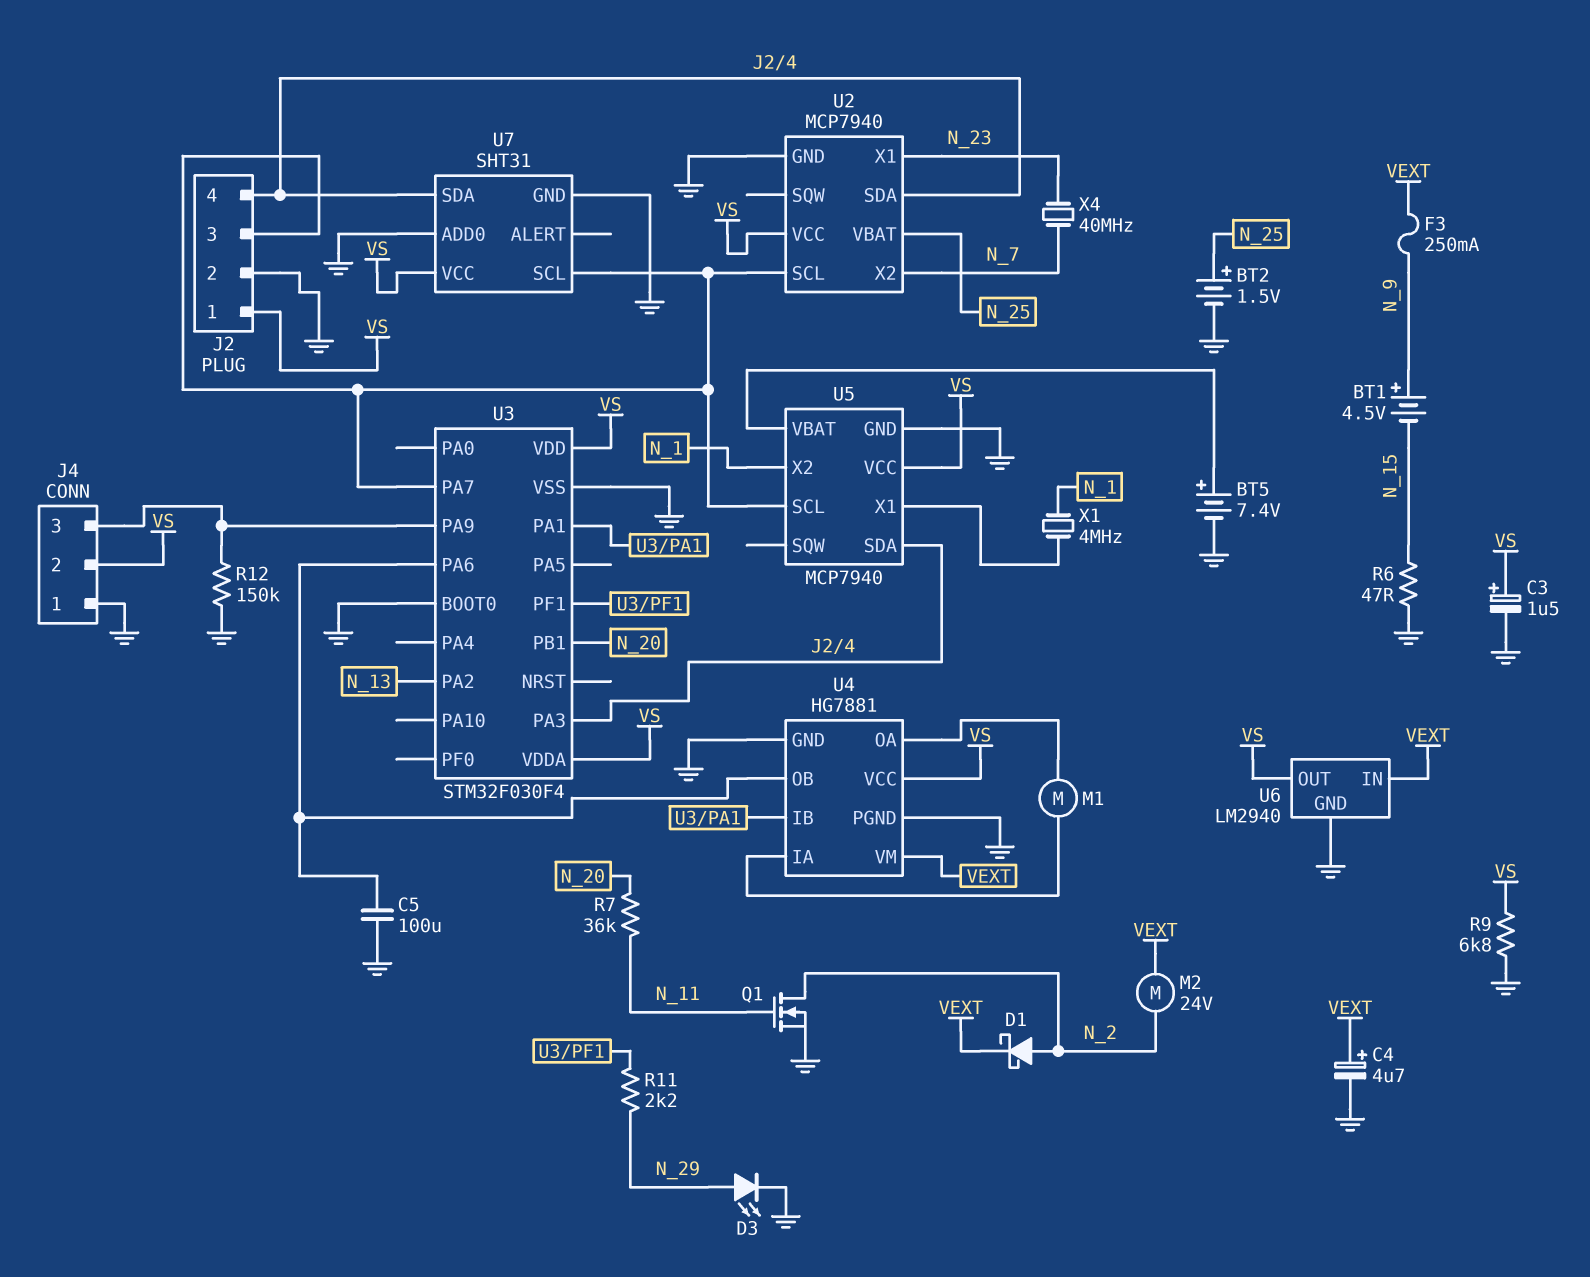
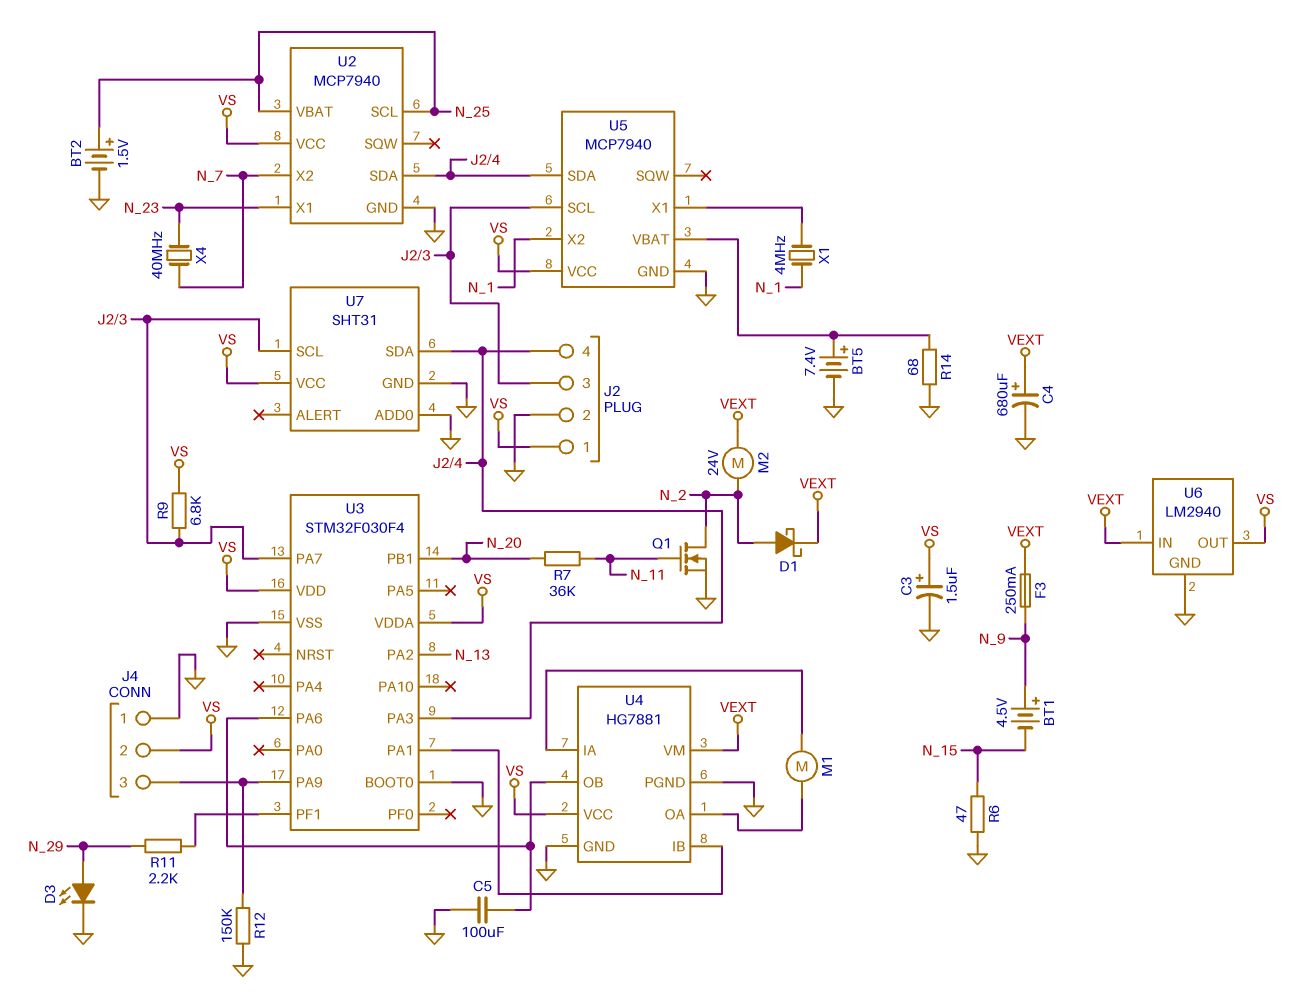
C4: 4.7uF (plus VEXT, minus GND) -> 680uF (plus VEXT, minus GND)
R9: 6.8k (GND, VS) -> 6.8k (J2/3, VS)
R14: none -> 68 (GND, U5/VBAT)
U2 pin SCL: J2/3 -> N_25

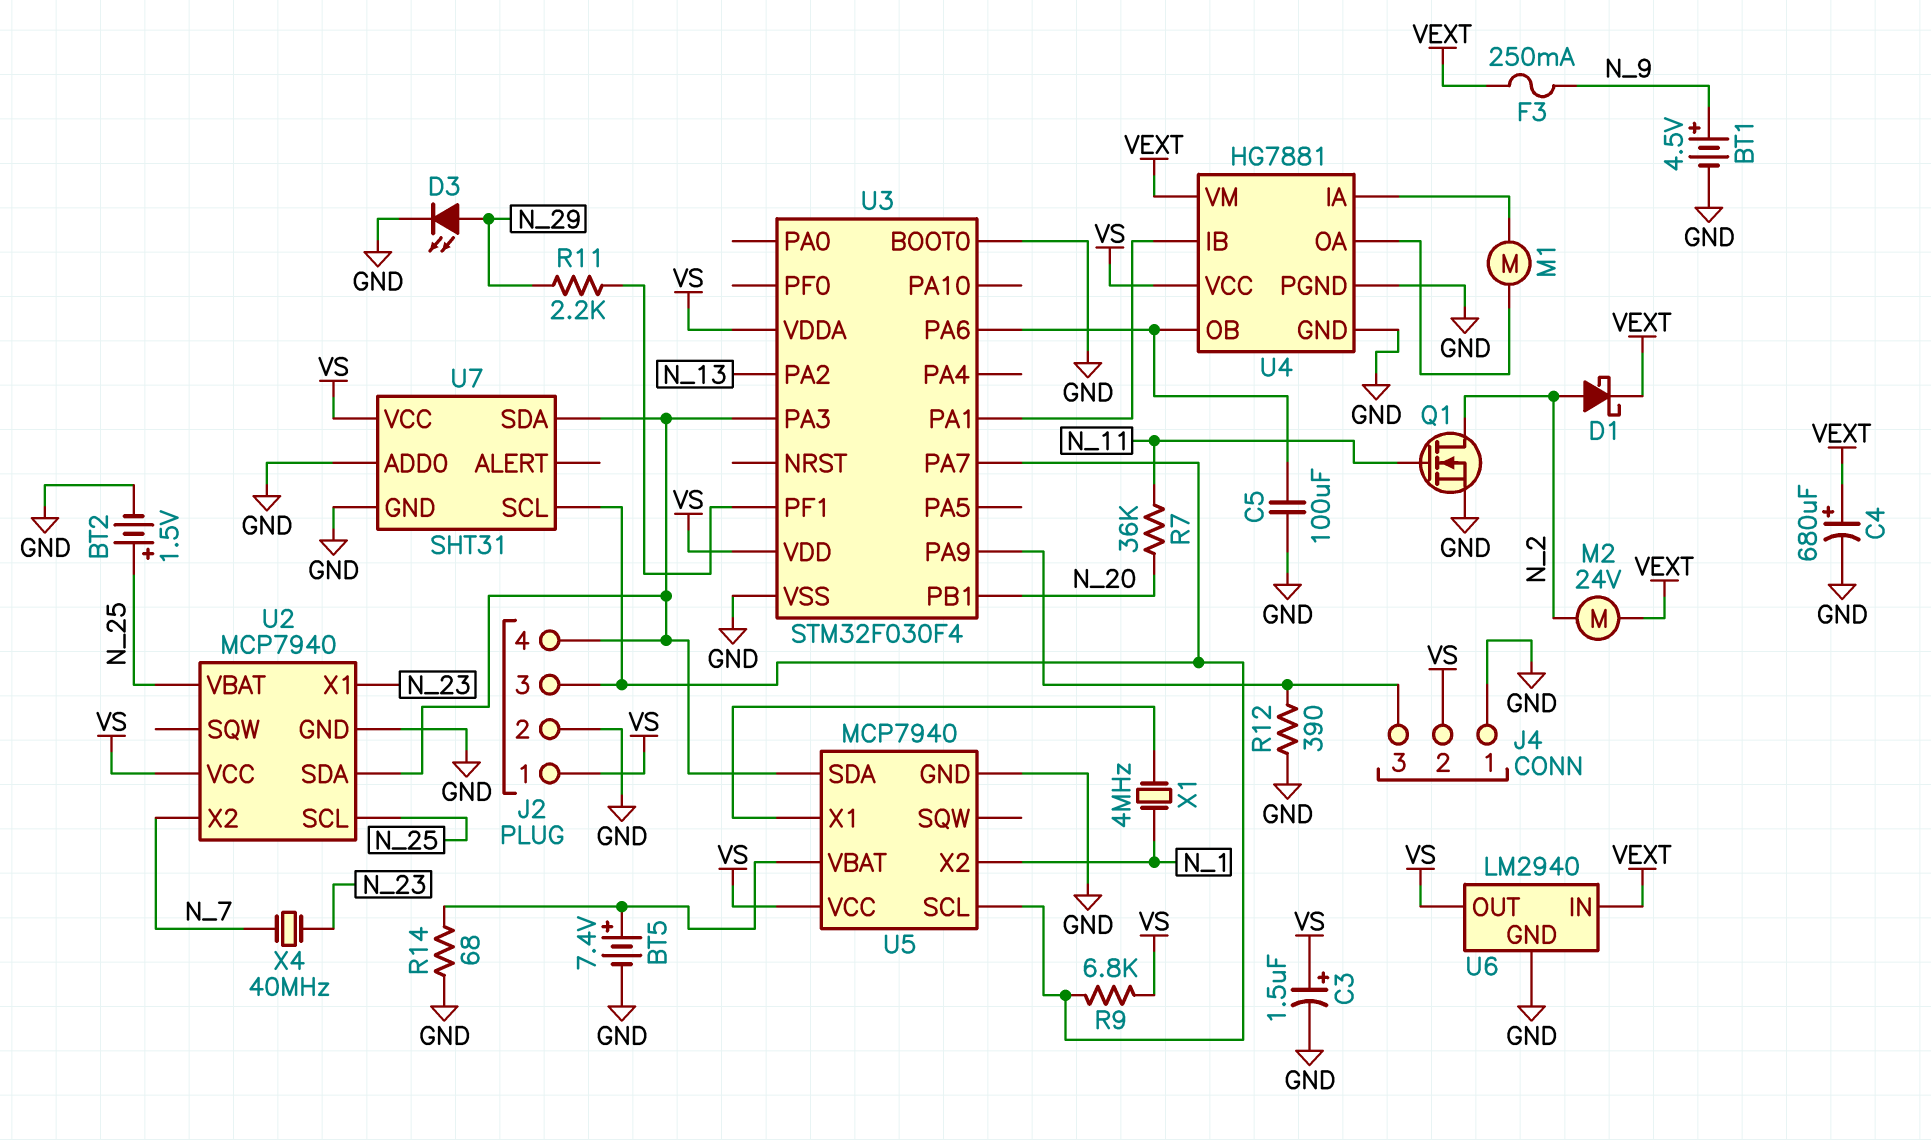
BT1: 4.5V (plus N_9, minus N_15) -> 4.5V (plus N_9, minus GND)
R6: 47 (GND, N_15) -> none
R12: 150k (GND, J4/3) -> 390 (GND, J4/3)

